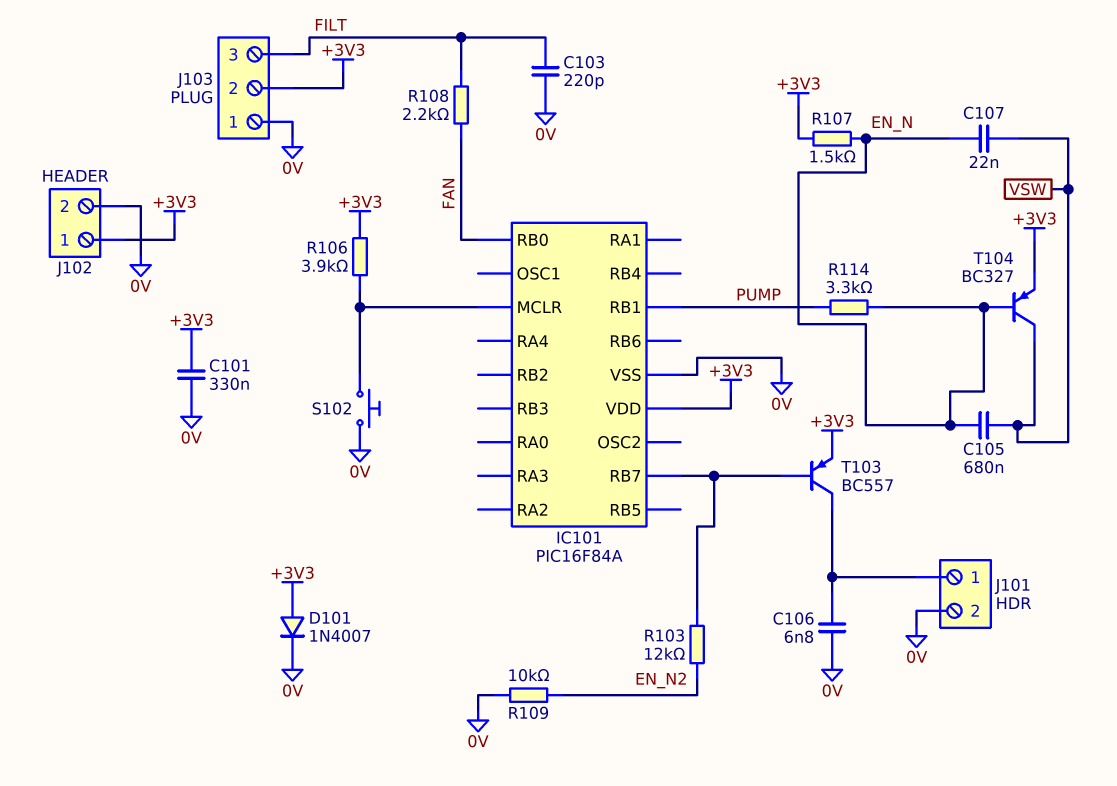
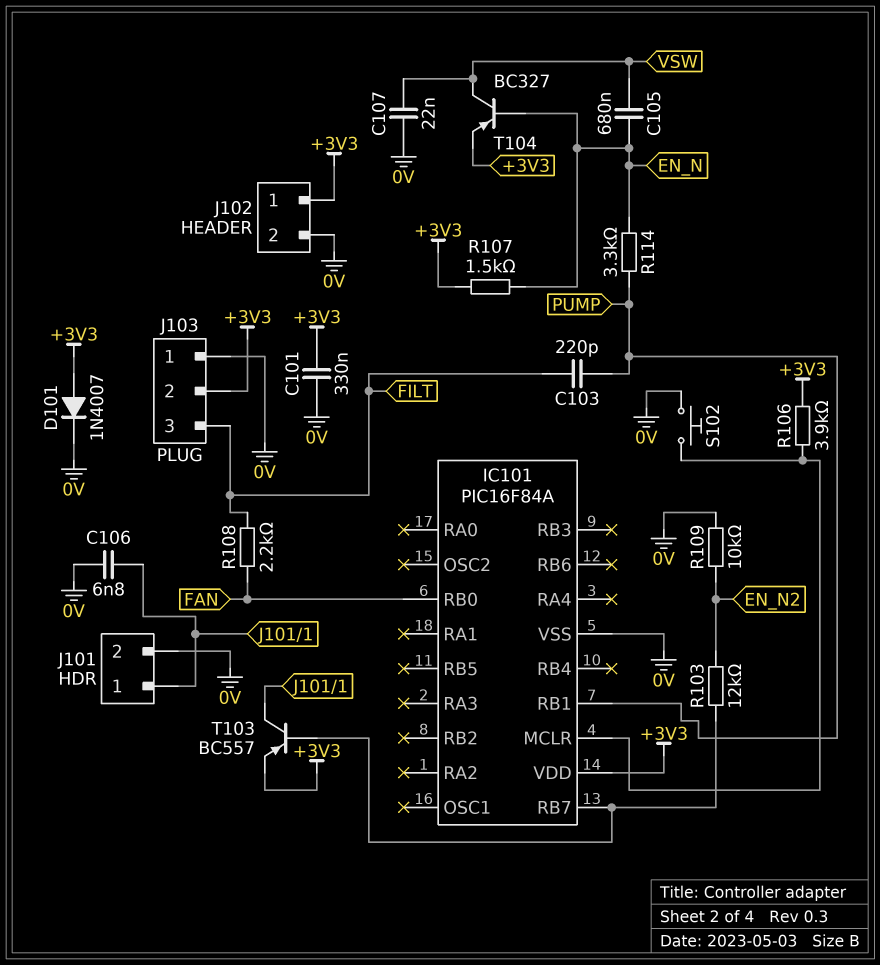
C103: 220pF (0V, FILT) -> 220pF (FILT, PUMP)
C107: 22nF (EN_N, VSW) -> 22nF (0V, VSW)

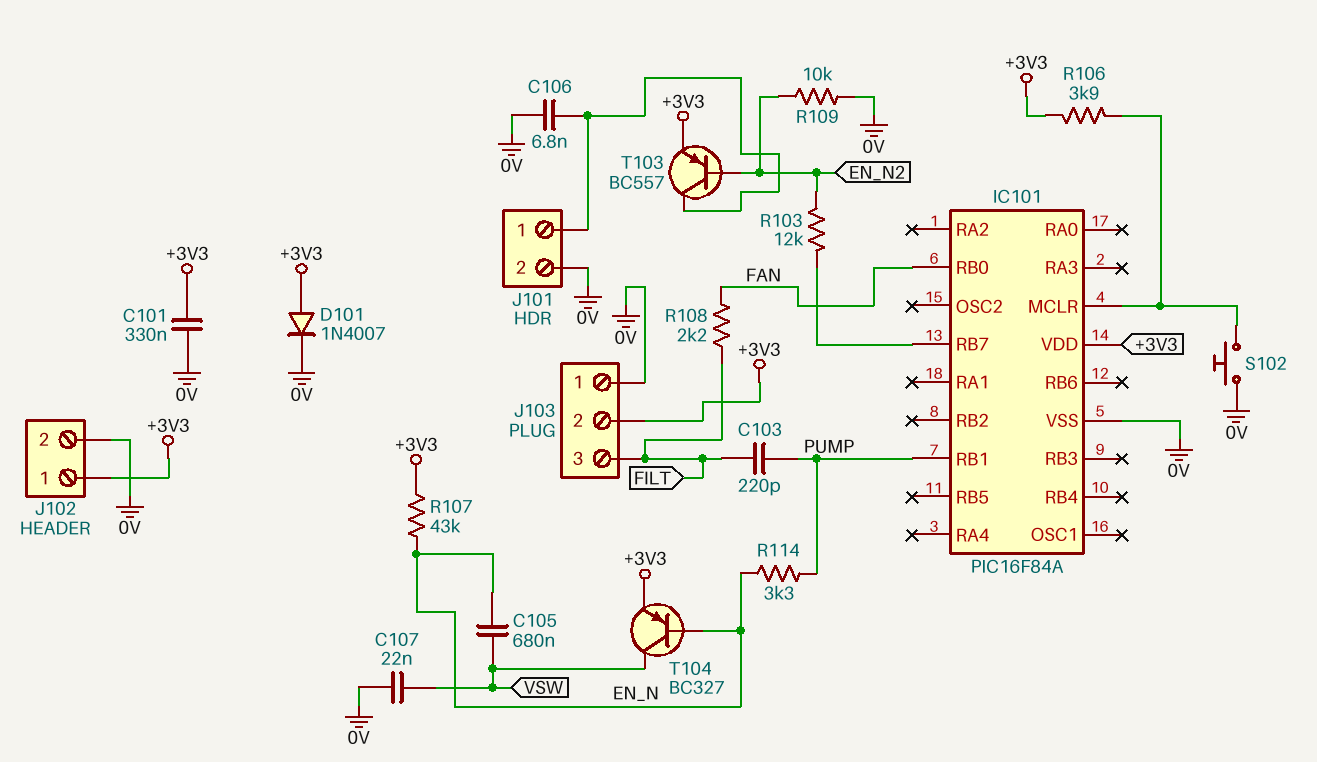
R107: 1.5k (+3V3, EN_N) -> 43k (+3V3, EN_N)
T103: PNP BC557 (B IC101/RB7, C J101/1, E +3V3) -> PNP BC557 (B EN_N2, C J101/1, E +3V3)

